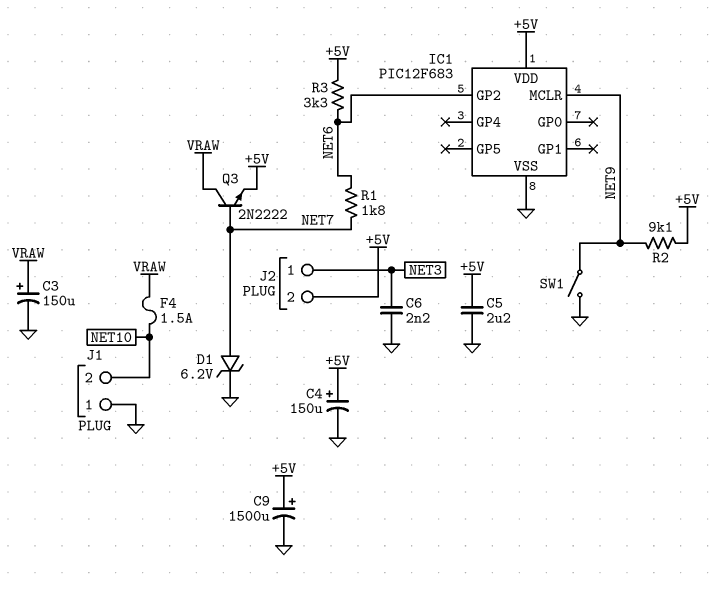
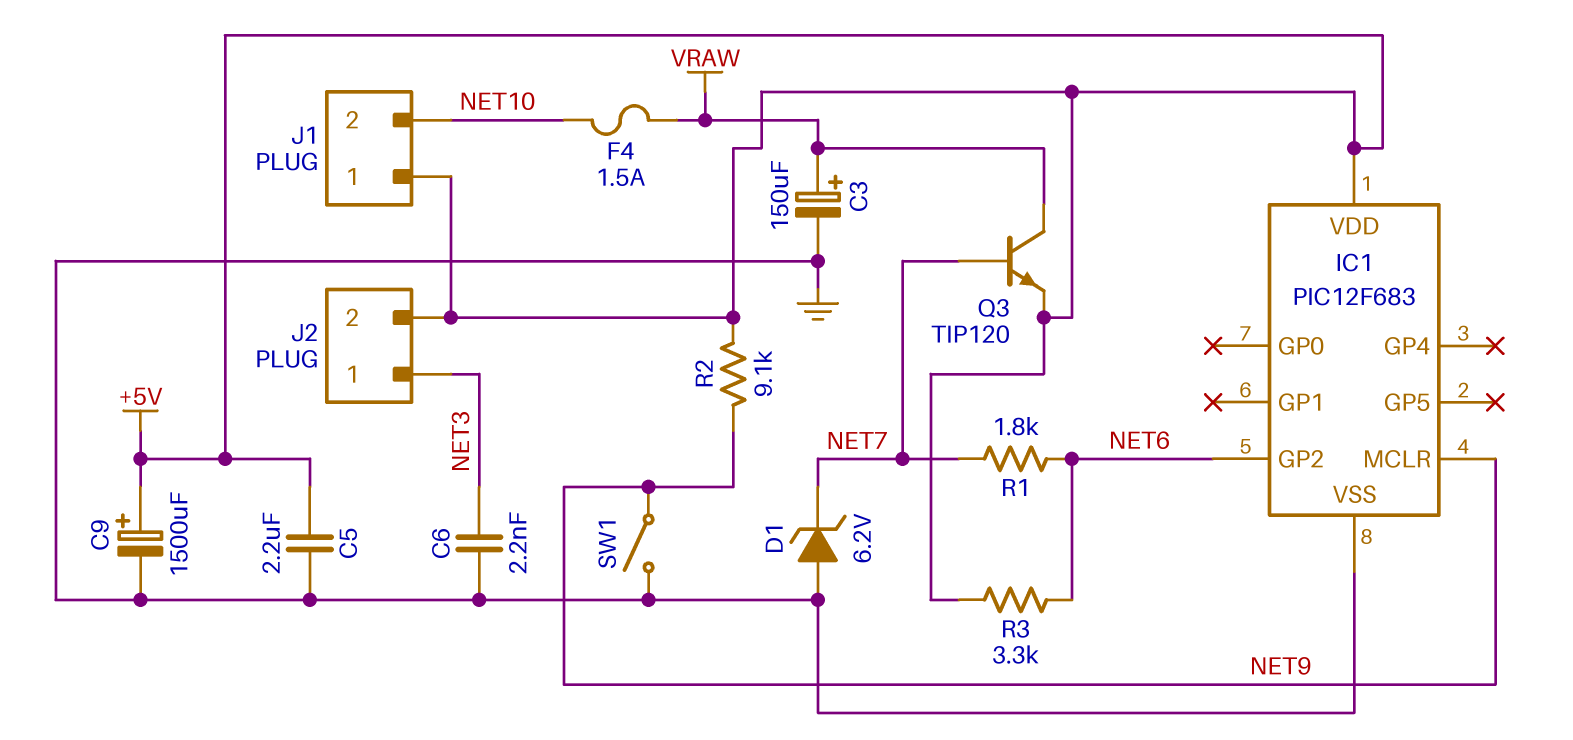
C4: 150uF (plus +5V, minus GND) -> none
D1: zener 6.2V (A NET7, K GND) -> zener 6.2V (A GND, K NET7)
J1 pin 1: GND -> +5V
Q3: NPN 2N2222 (B NET7, C VRAW, E +5V) -> NPN TIP120 (B NET7, C VRAW, E +5V)

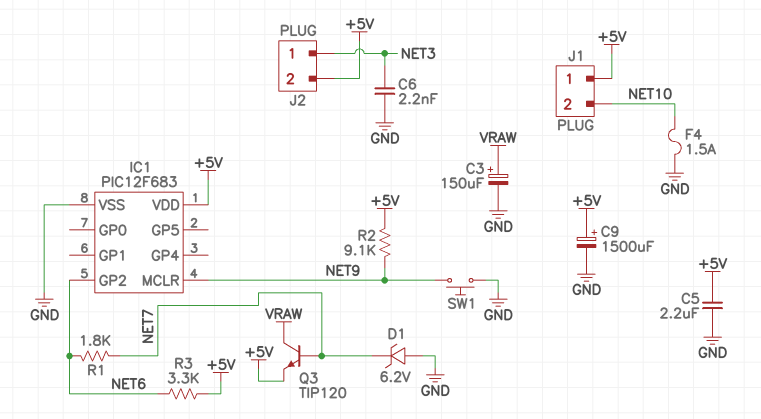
F4: 1.5A (NET10, VRAW) -> 1.5A (GND, NET10)
SW1: switch (GND, NET9) -> button (GND, NET9)

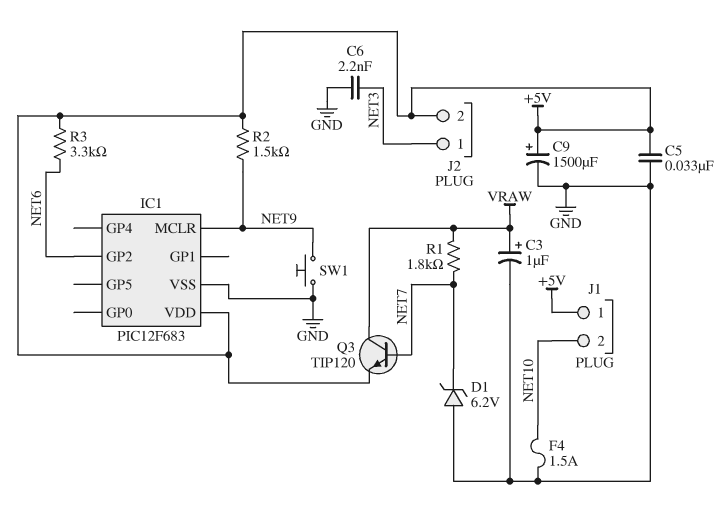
C3: 150uF (plus VRAW, minus GND) -> 1uF (plus VRAW, minus GND)
C5: 2.2uF (+5V, GND) -> 33nF (+5V, GND)
R1: 1.8k (NET6, NET7) -> 1.8k (NET7, VRAW)
R2: 9.1k (+5V, NET9) -> 1.5k (+5V, NET9)

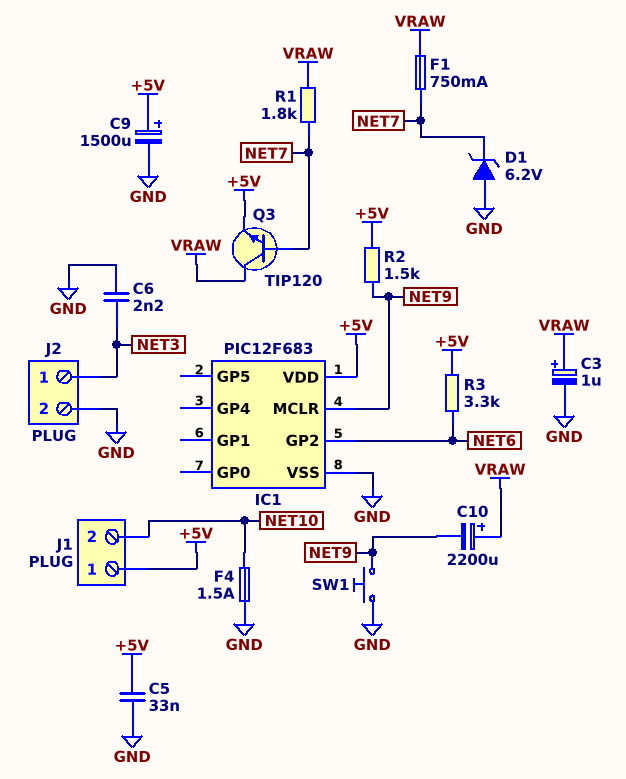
C10: none -> 2200uF (plus VRAW, minus NET9)
F1: none -> 750mA (NET7, VRAW)
J2 pin 2: +5V -> GND

